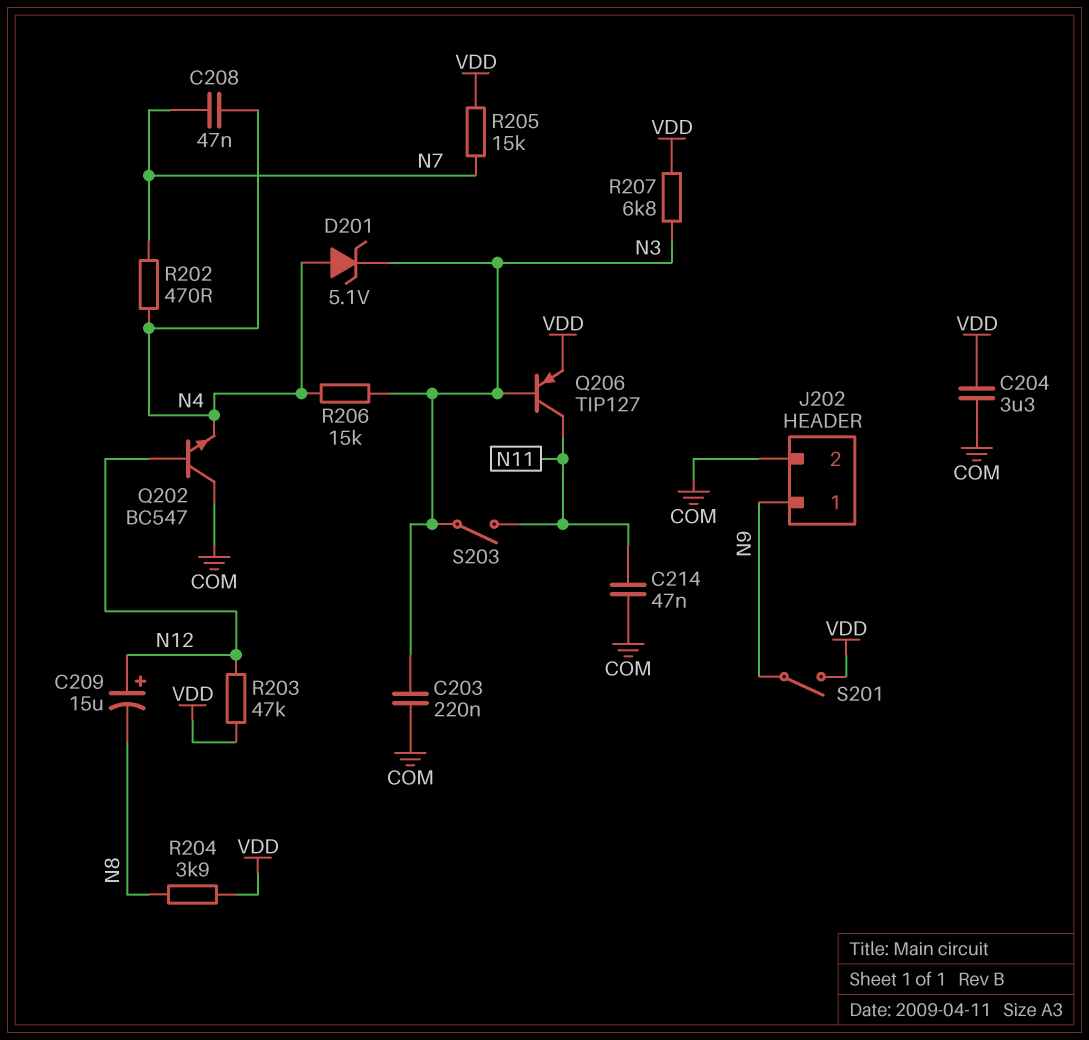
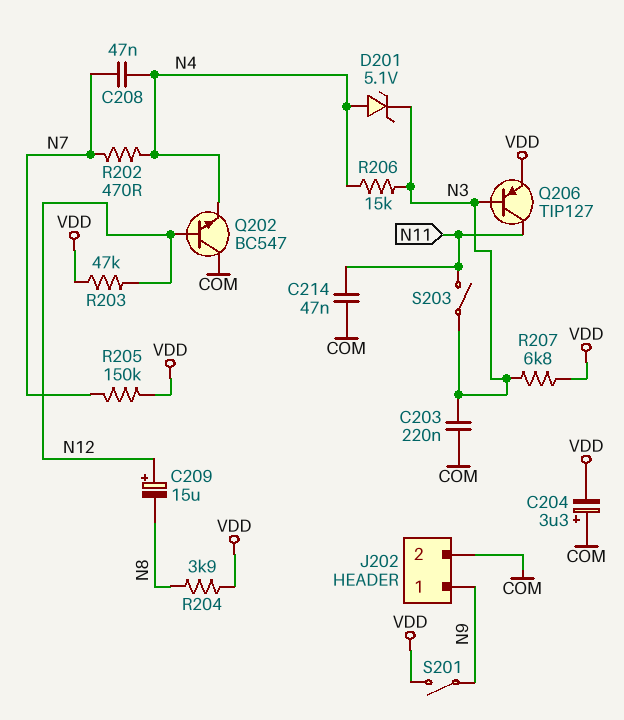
C204: 3.3uF (COM, VDD) -> 3.3uF (plus COM, minus VDD)
R205: 15k (N7, VDD) -> 150k (N7, VDD)

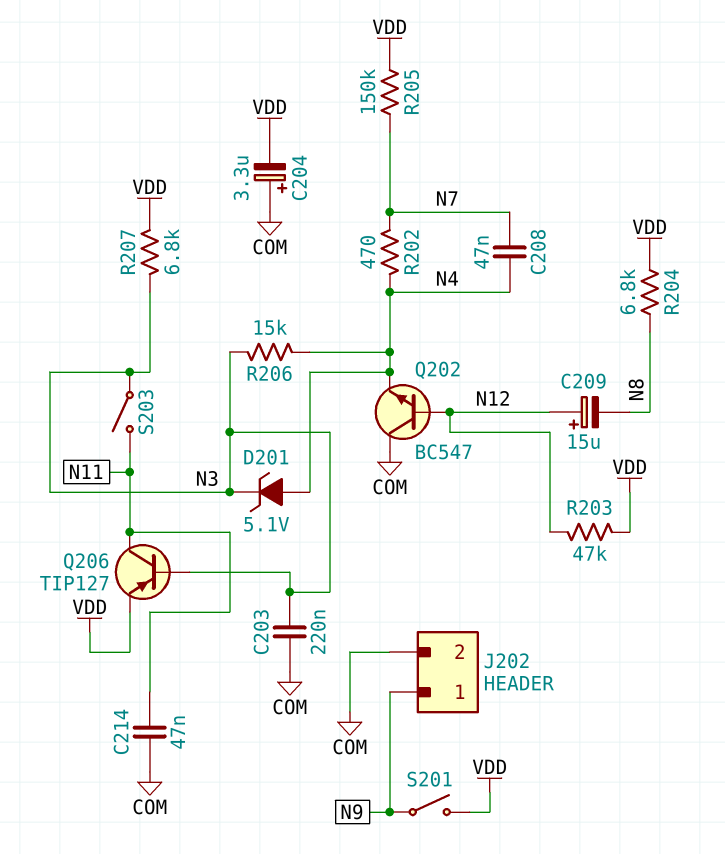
R204: 3.9k (N8, VDD) -> 6.8k (N8, VDD)

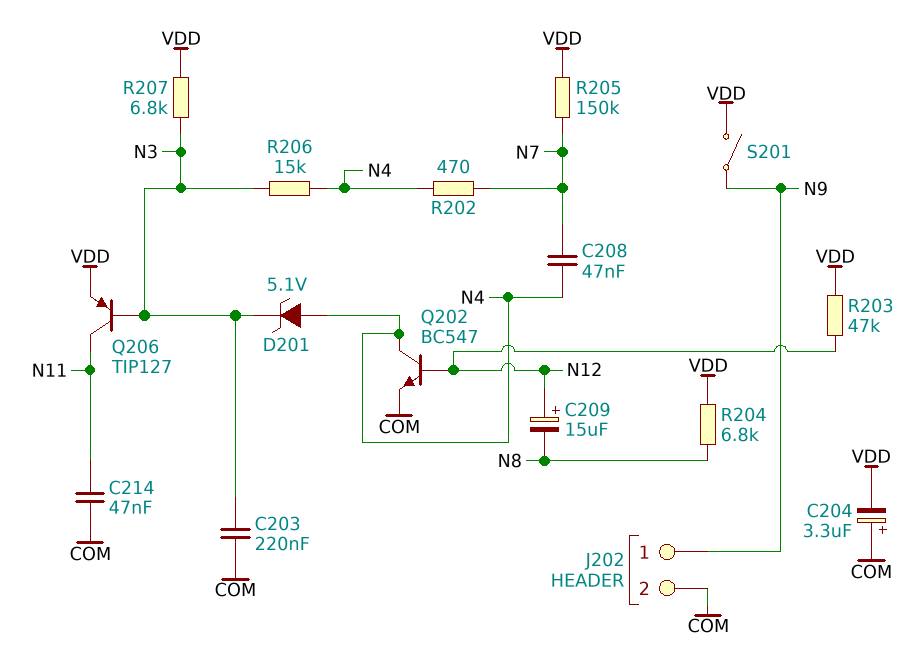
Q202: NPN BC547 (B N12, C COM, E N4) -> NPN BC547 (B N12, C N4, E COM)
S203: switch (N3, N11) -> none

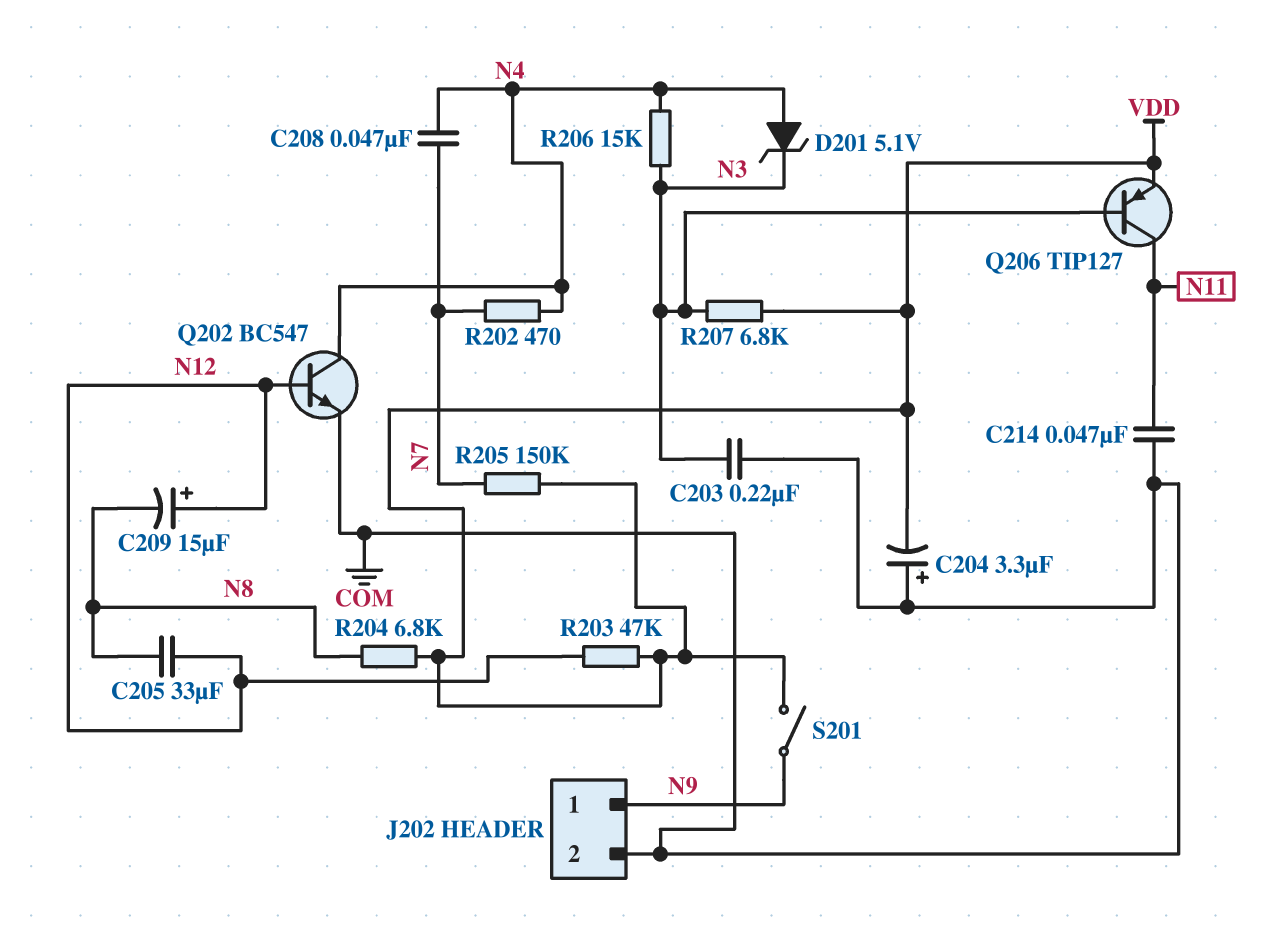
C205: none -> 33uF (N8, N12)

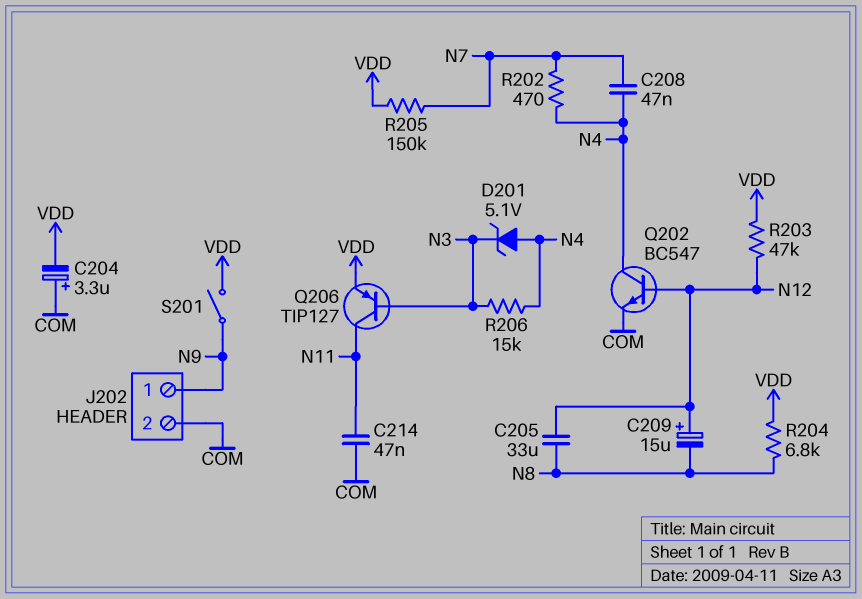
C203: 220nF (COM, N3) -> none
R207: 6.8k (N3, VDD) -> none

